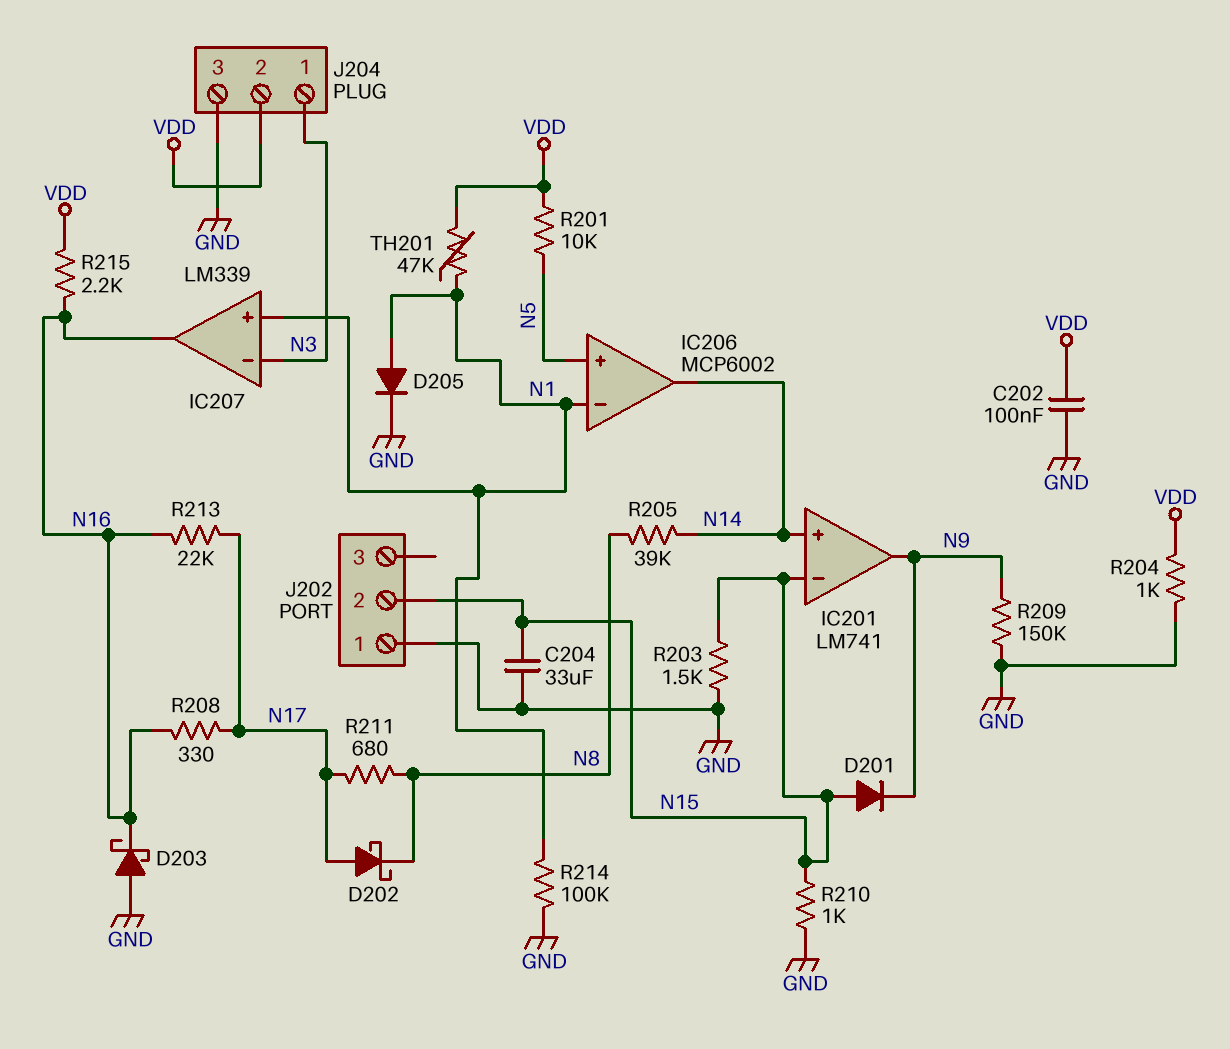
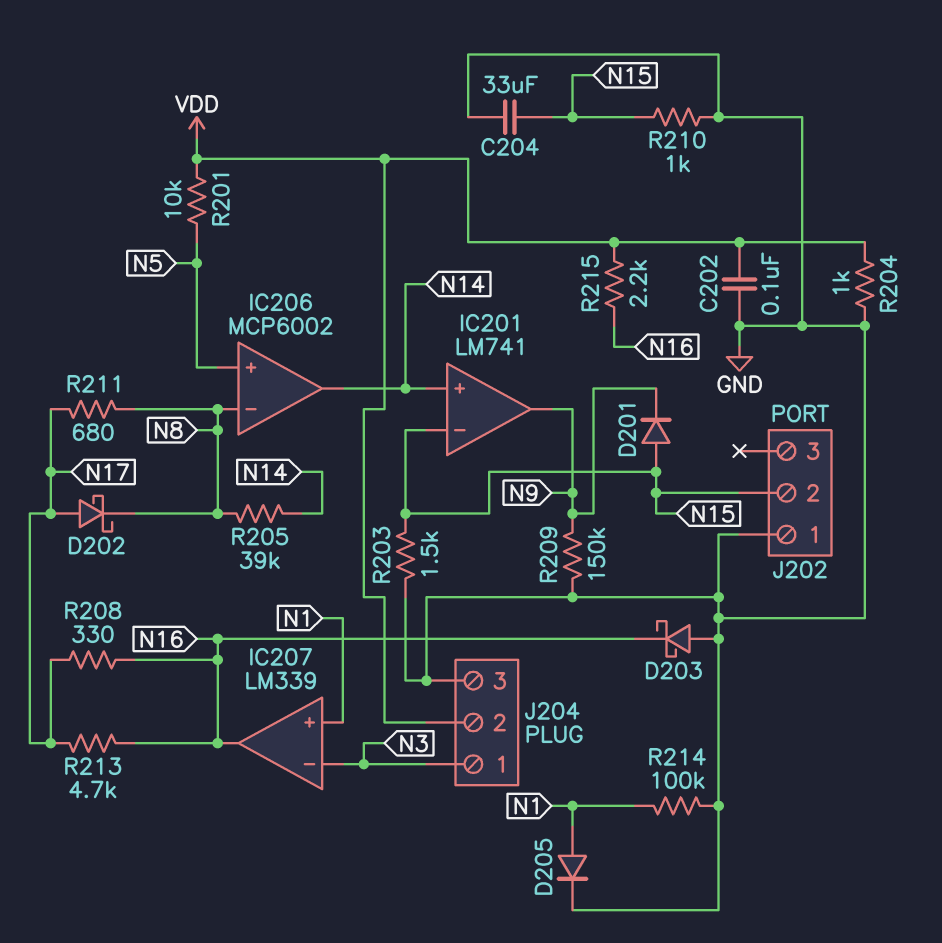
IC206 pin in-: N1 -> N8
R213: 22k (N16, N17) -> 4.7k (N16, N17)
TH201: 47k (N1, VDD) -> none

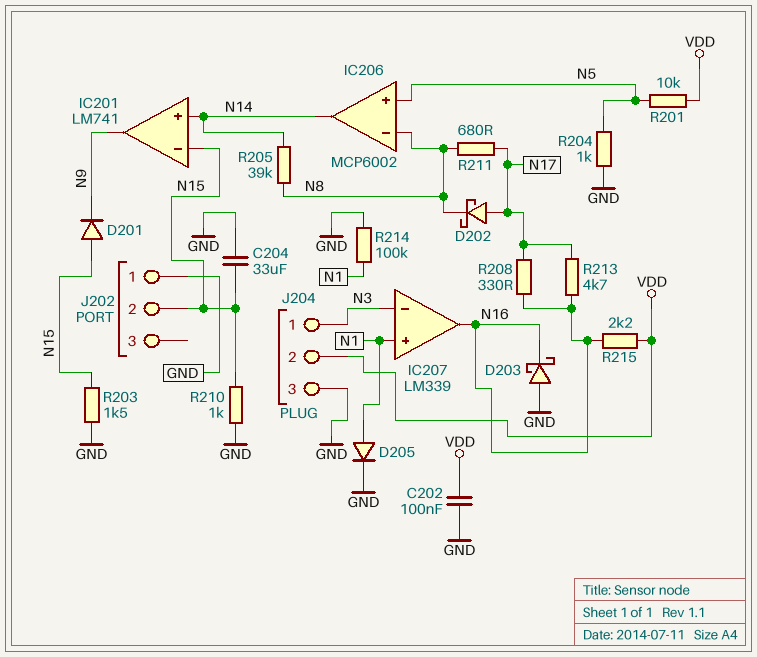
R204: 1k (GND, VDD) -> 1k (GND, N5)
R209: 150k (GND, N9) -> none

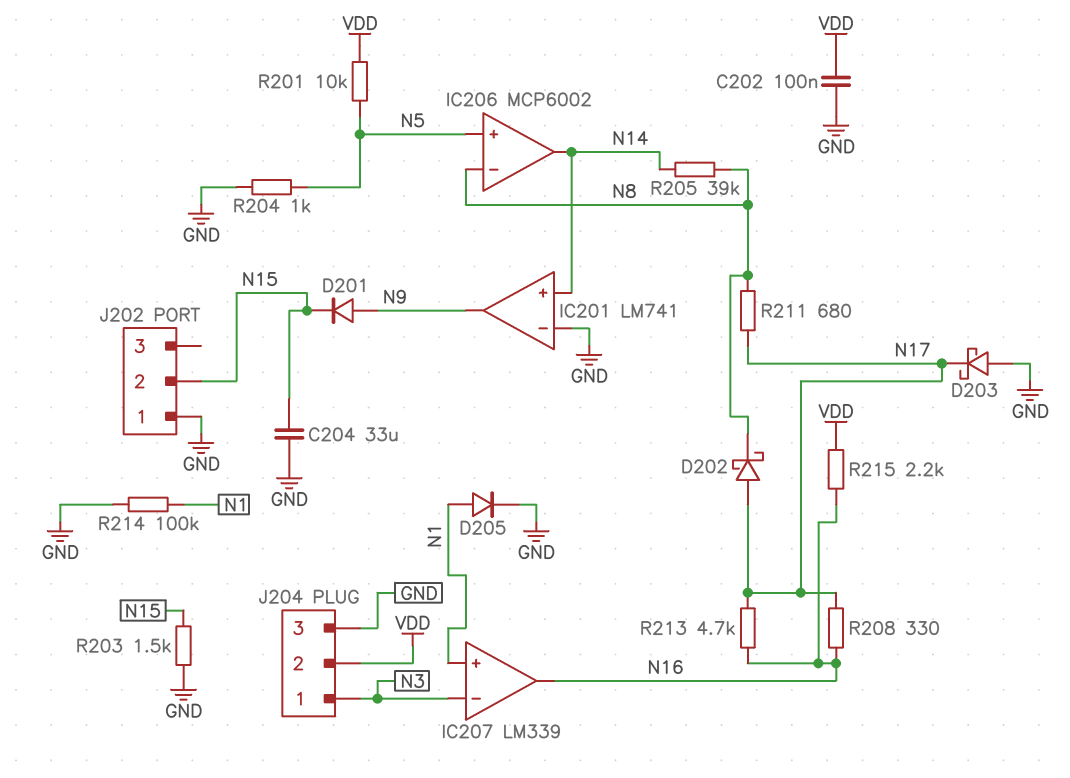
D201: diode (A N15, K N9) -> diode (A N9, K N15)
D203: schottky (A GND, K N16) -> schottky (A GND, K N17)
IC201 pin in-: N15 -> GND
R210: 1k (GND, N15) -> none

